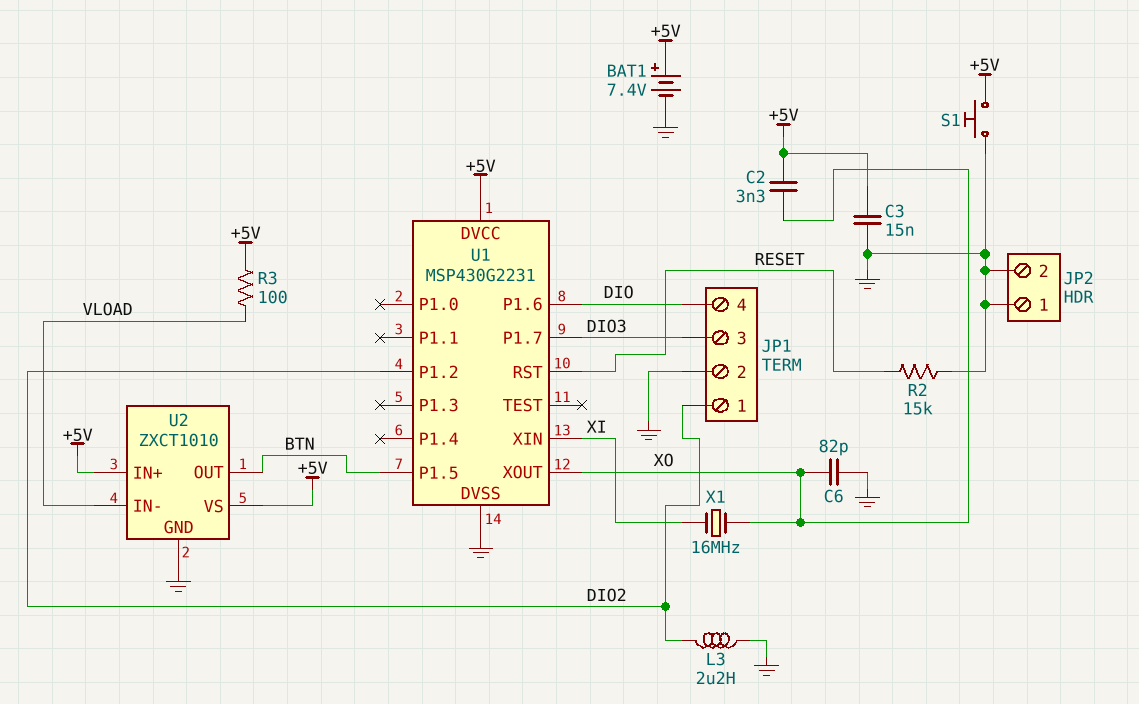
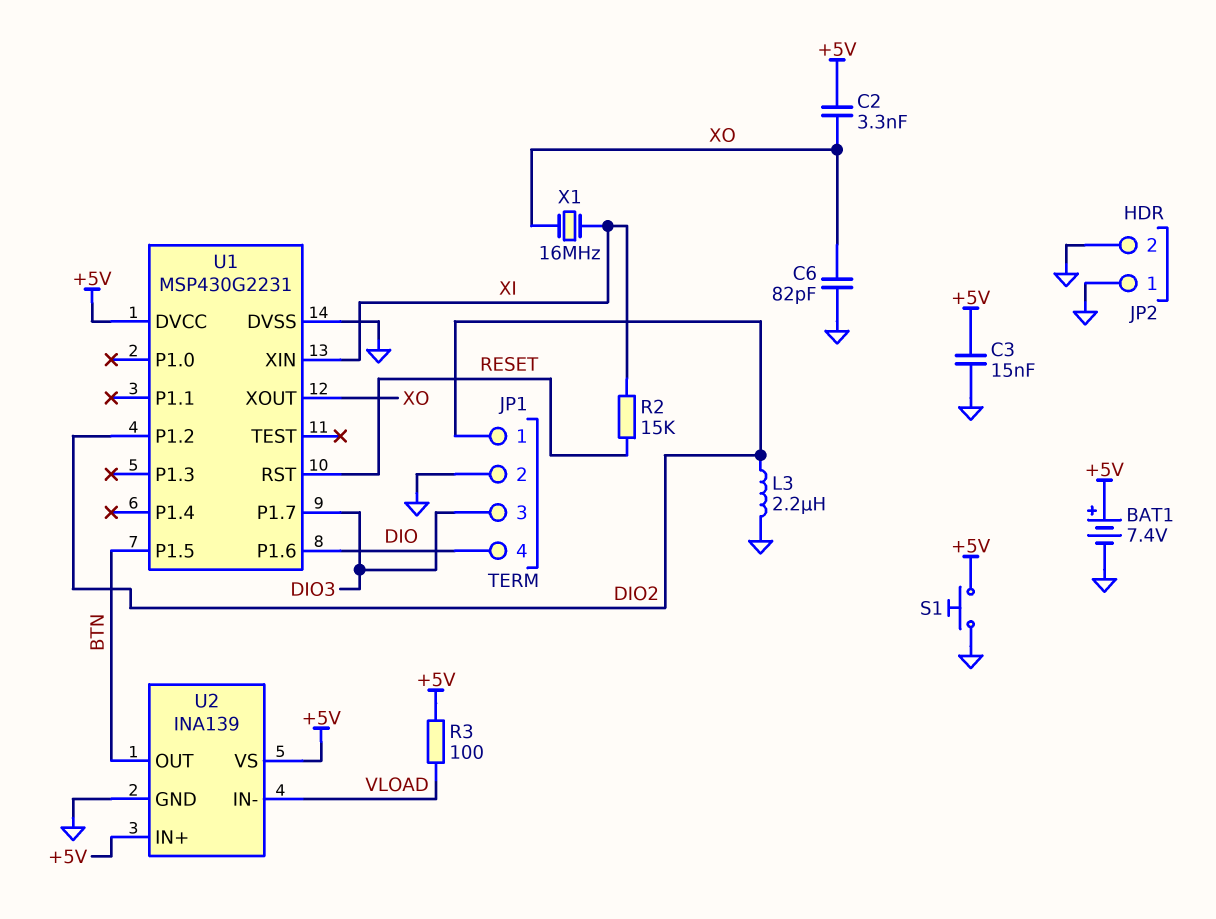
R2: 15k (GND, RESET) -> 15k (RESET, XI)
U2: ZXCT1010 -> INA139

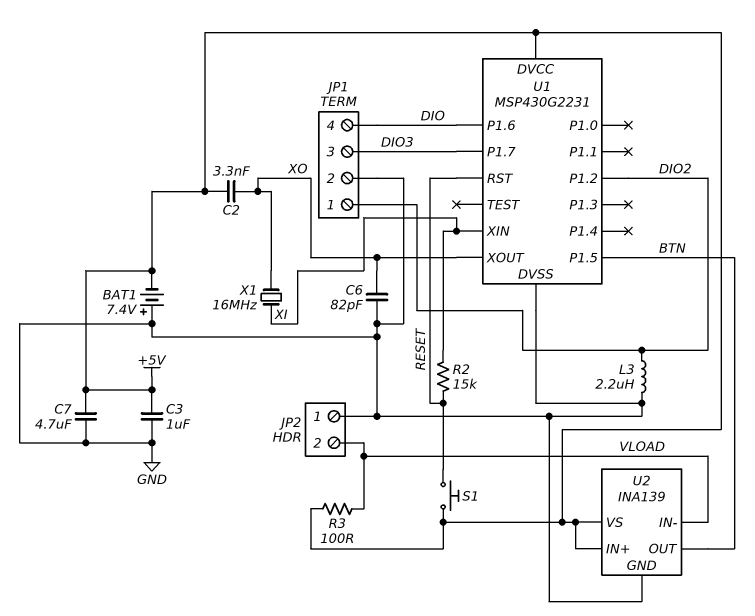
BAT1: 7.4V (plus +5V, minus GND) -> 7.4V (plus GND, minus +5V)
C3: 15nF (+5V, GND) -> 1uF (+5V, GND)
C7: none -> 4.7uF (+5V, GND)
JP2 pin 2: GND -> VLOAD
S1: button (+5V, GND) -> button (+5V, RESET)

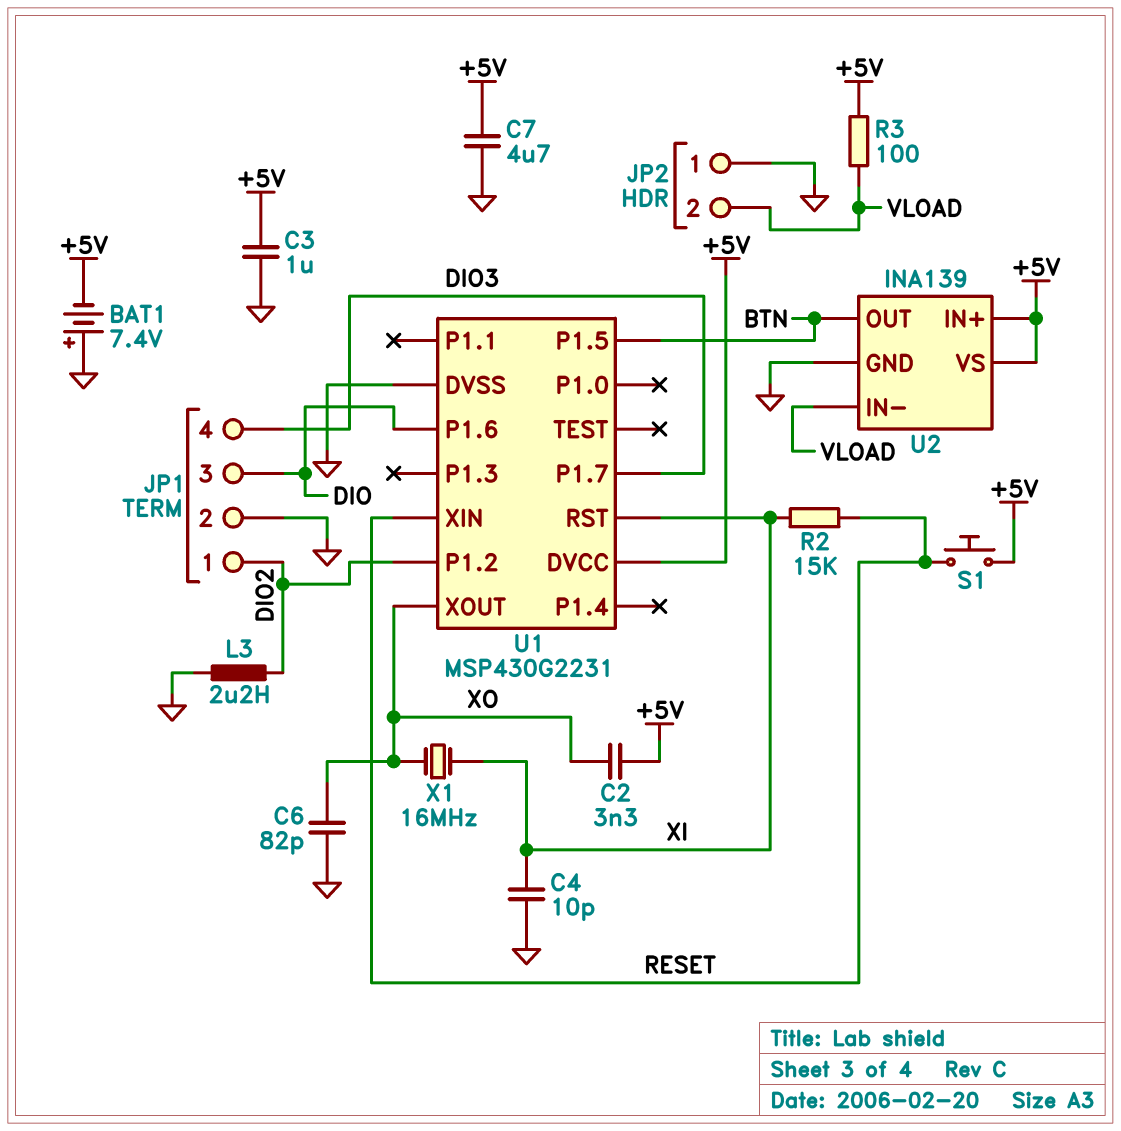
C4: none -> 10pF (GND, XI)
JP1 pin 3: DIO3 -> DIO
JP1 pin 4: DIO -> DIO3
U1 pin RST: RESET -> XI
U1 pin XIN: XI -> RESET

